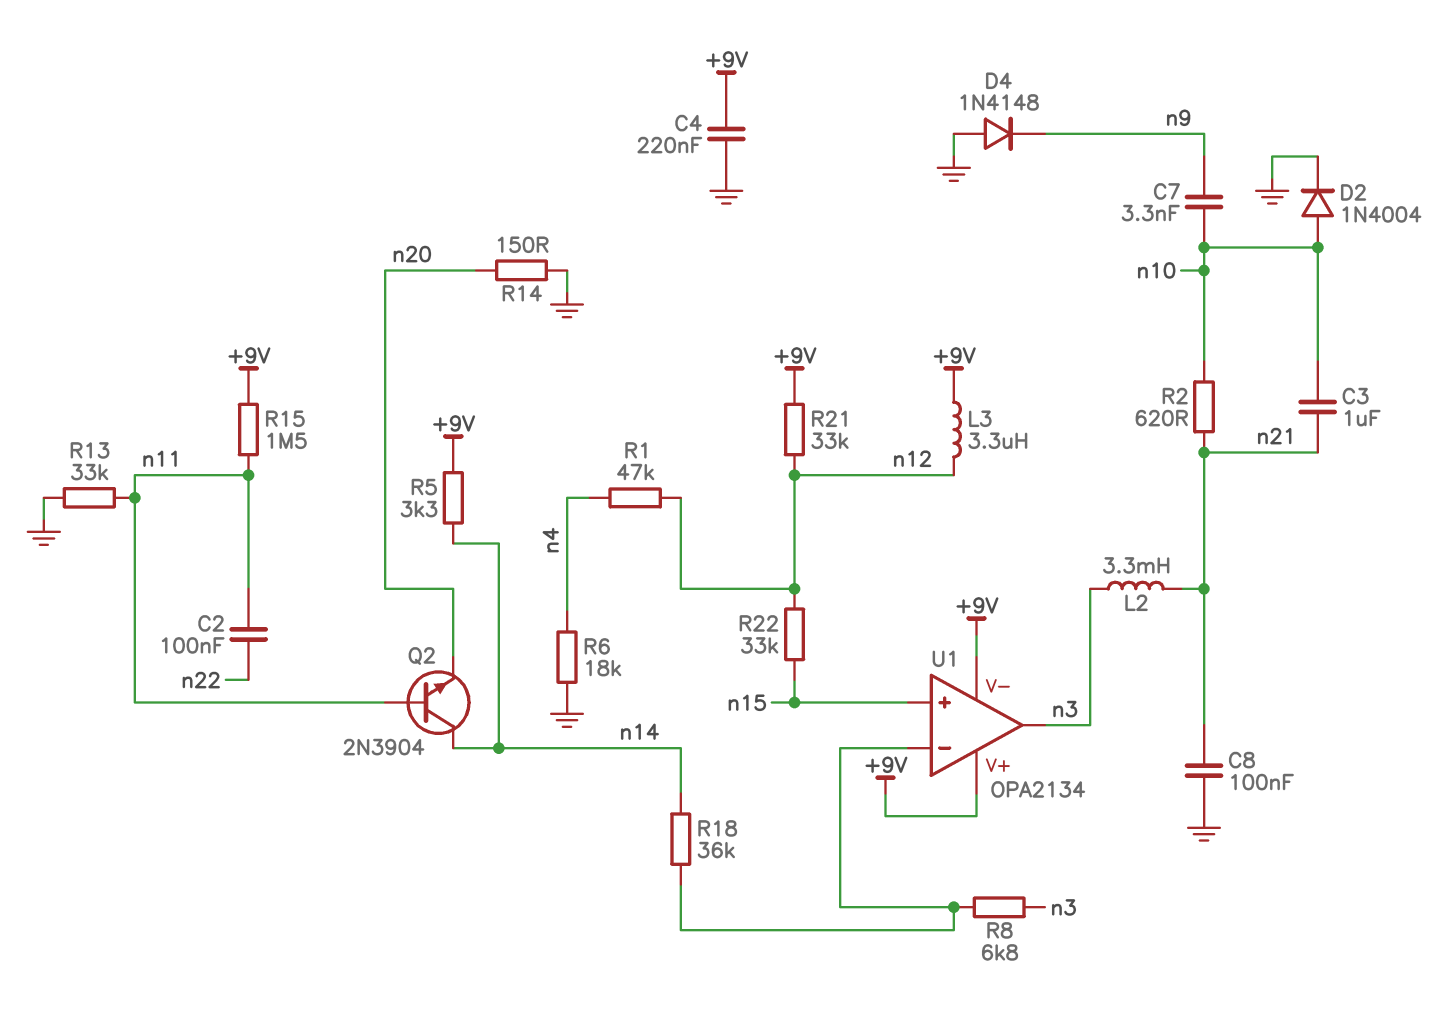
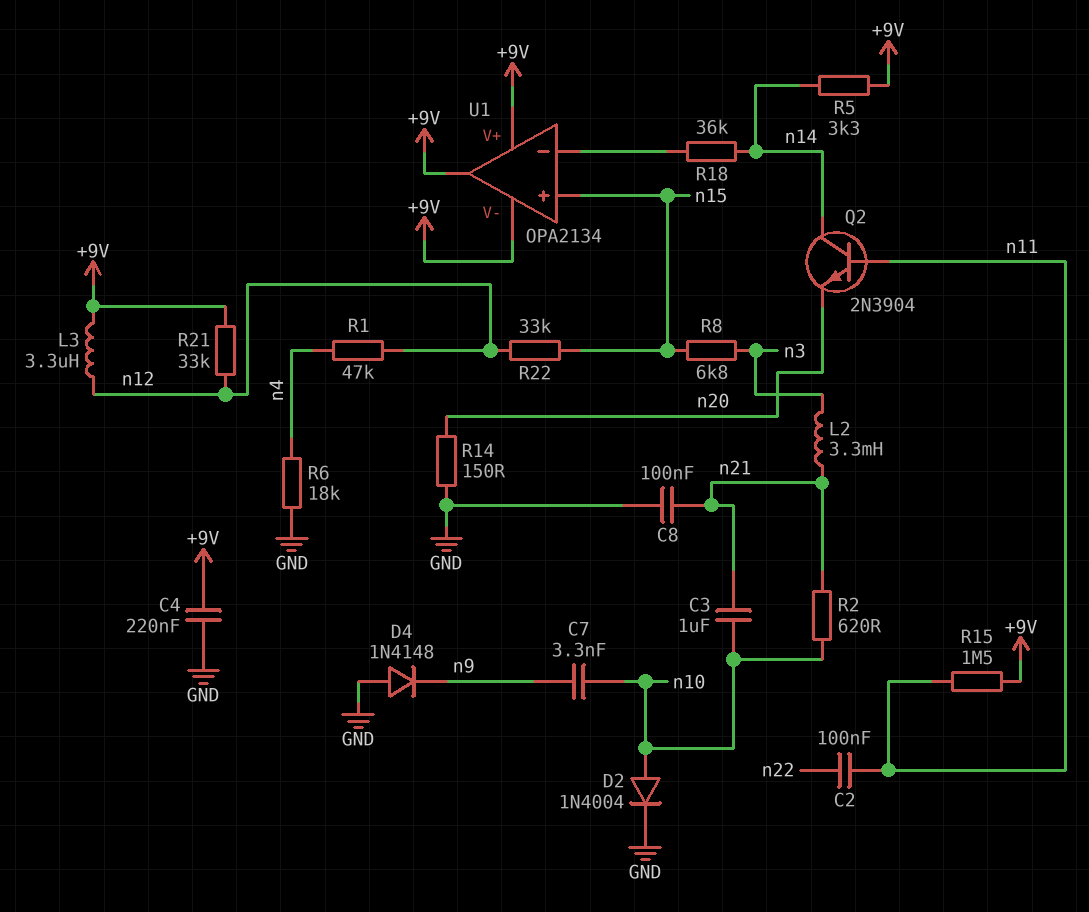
R8: 6.8k (U1/in-, n3) -> 6.8k (n3, n15)
R13: 33k (GND, n11) -> none
U1 pin out: n3 -> +9V

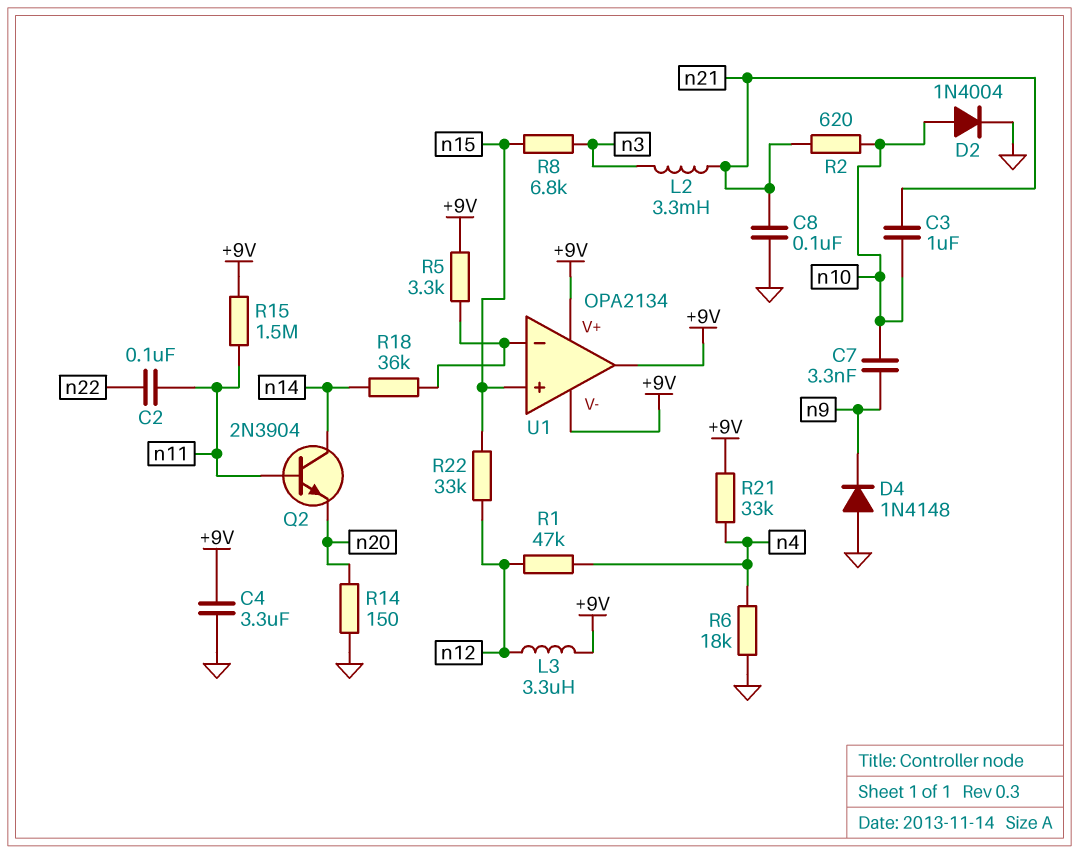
C4: 220nF (+9V, GND) -> 3.3uF (+9V, GND)
R5: 3.3k (+9V, n14) -> 3.3k (+9V, U1/in-)
R21: 33k (+9V, n12) -> 33k (+9V, n4)

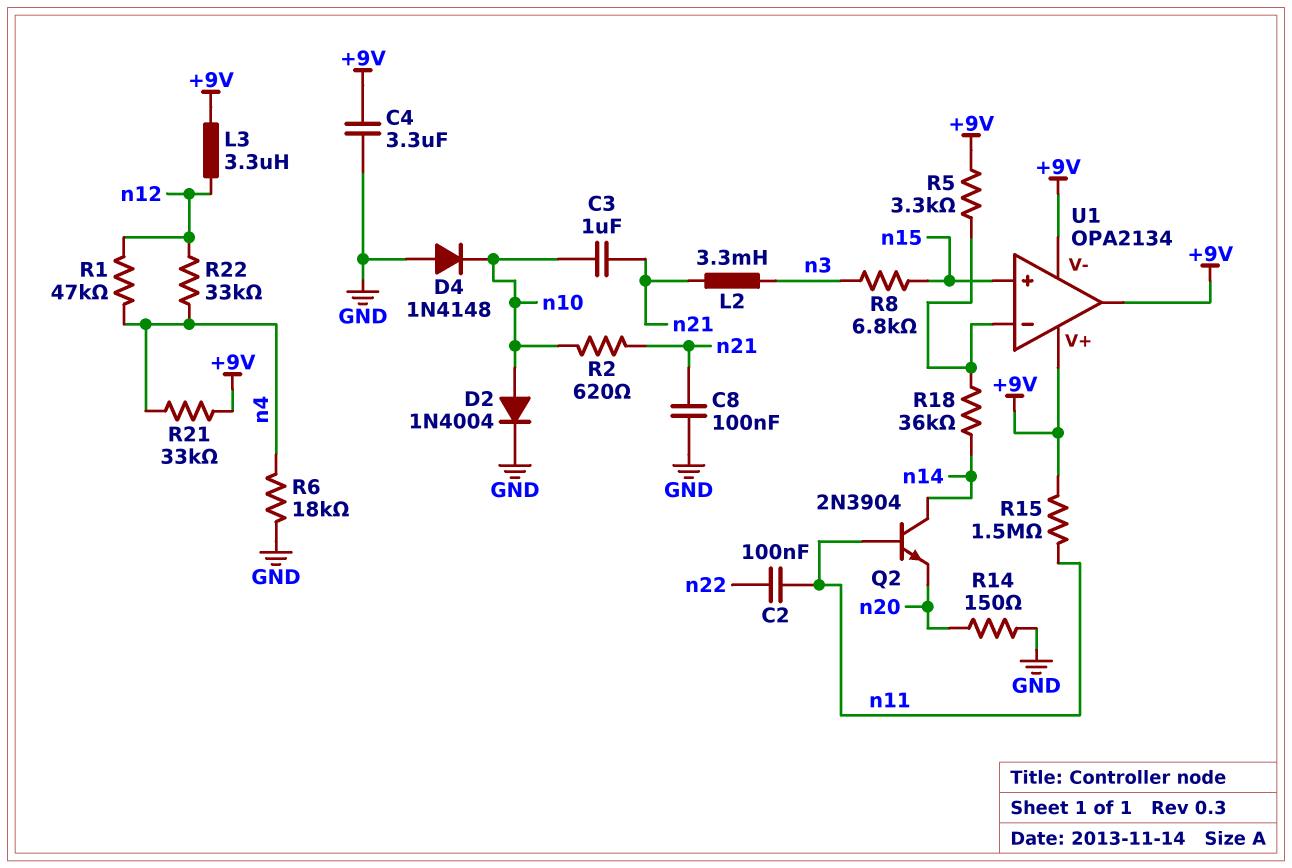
C7: 3.3nF (n9, n10) -> none
D4: diode 1N4148 (A GND, K n9) -> diode 1N4148 (A GND, K n10)
R22: 33k (n12, n15) -> 33k (n4, n12)

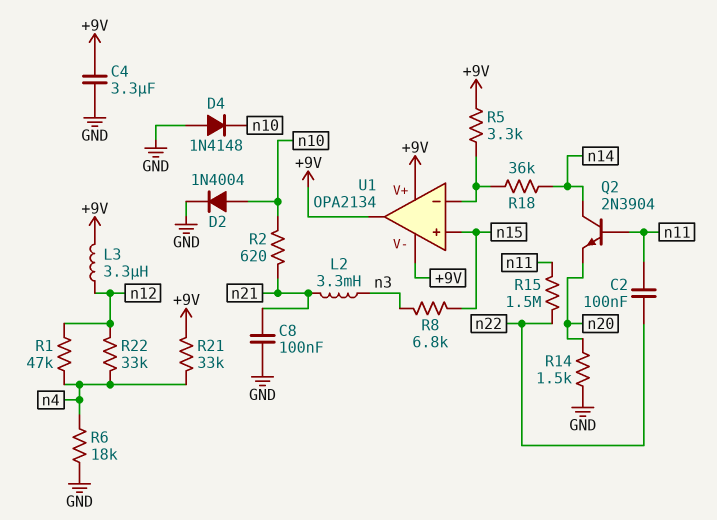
C3: 1uF (n10, n21) -> none
R14: 150 (GND, n20) -> 1.5k (GND, n20)
R15: 1.5M (+9V, n11) -> 1.5M (n11, n22)

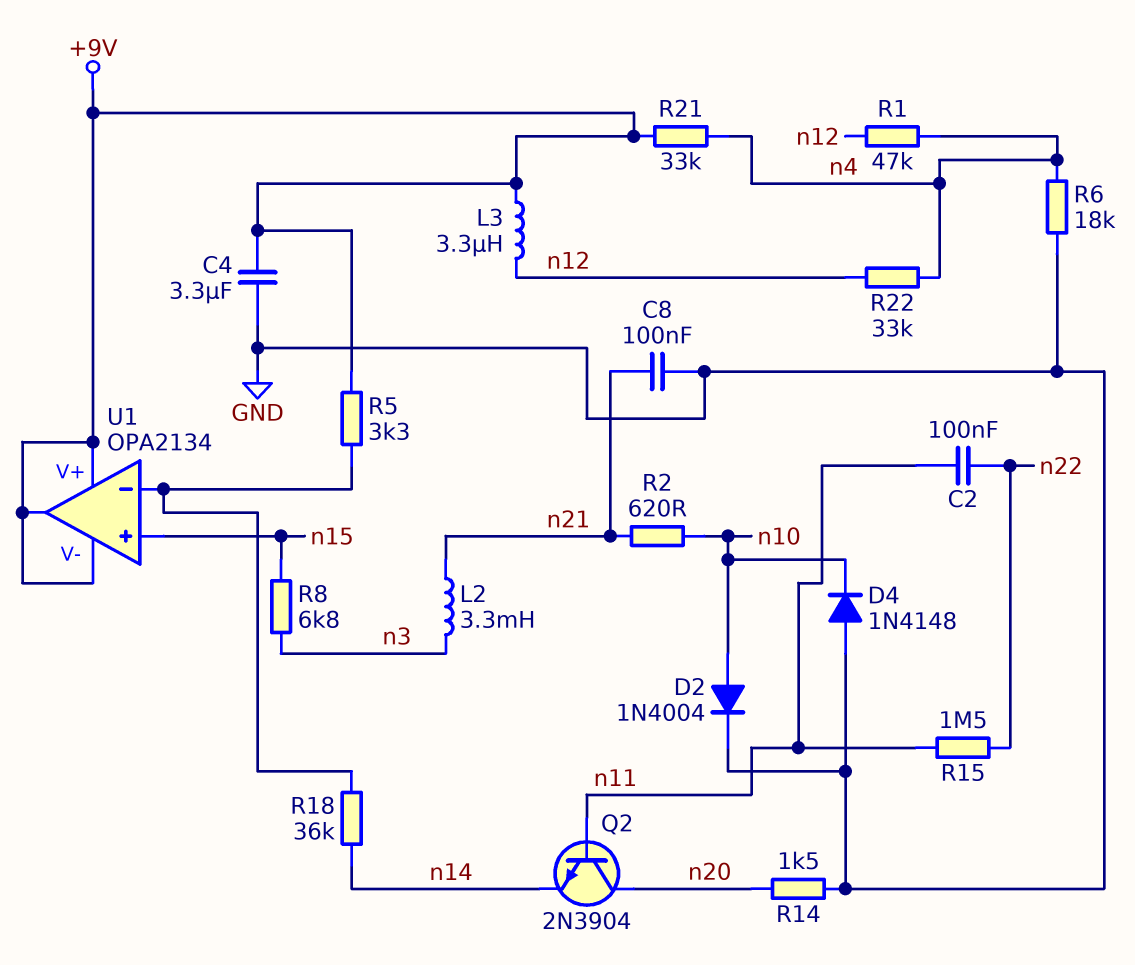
Q2: NPN 2N3904 (B n11, C n14, E n20) -> NPN 2N3904 (B n11, C n20, E n14)

